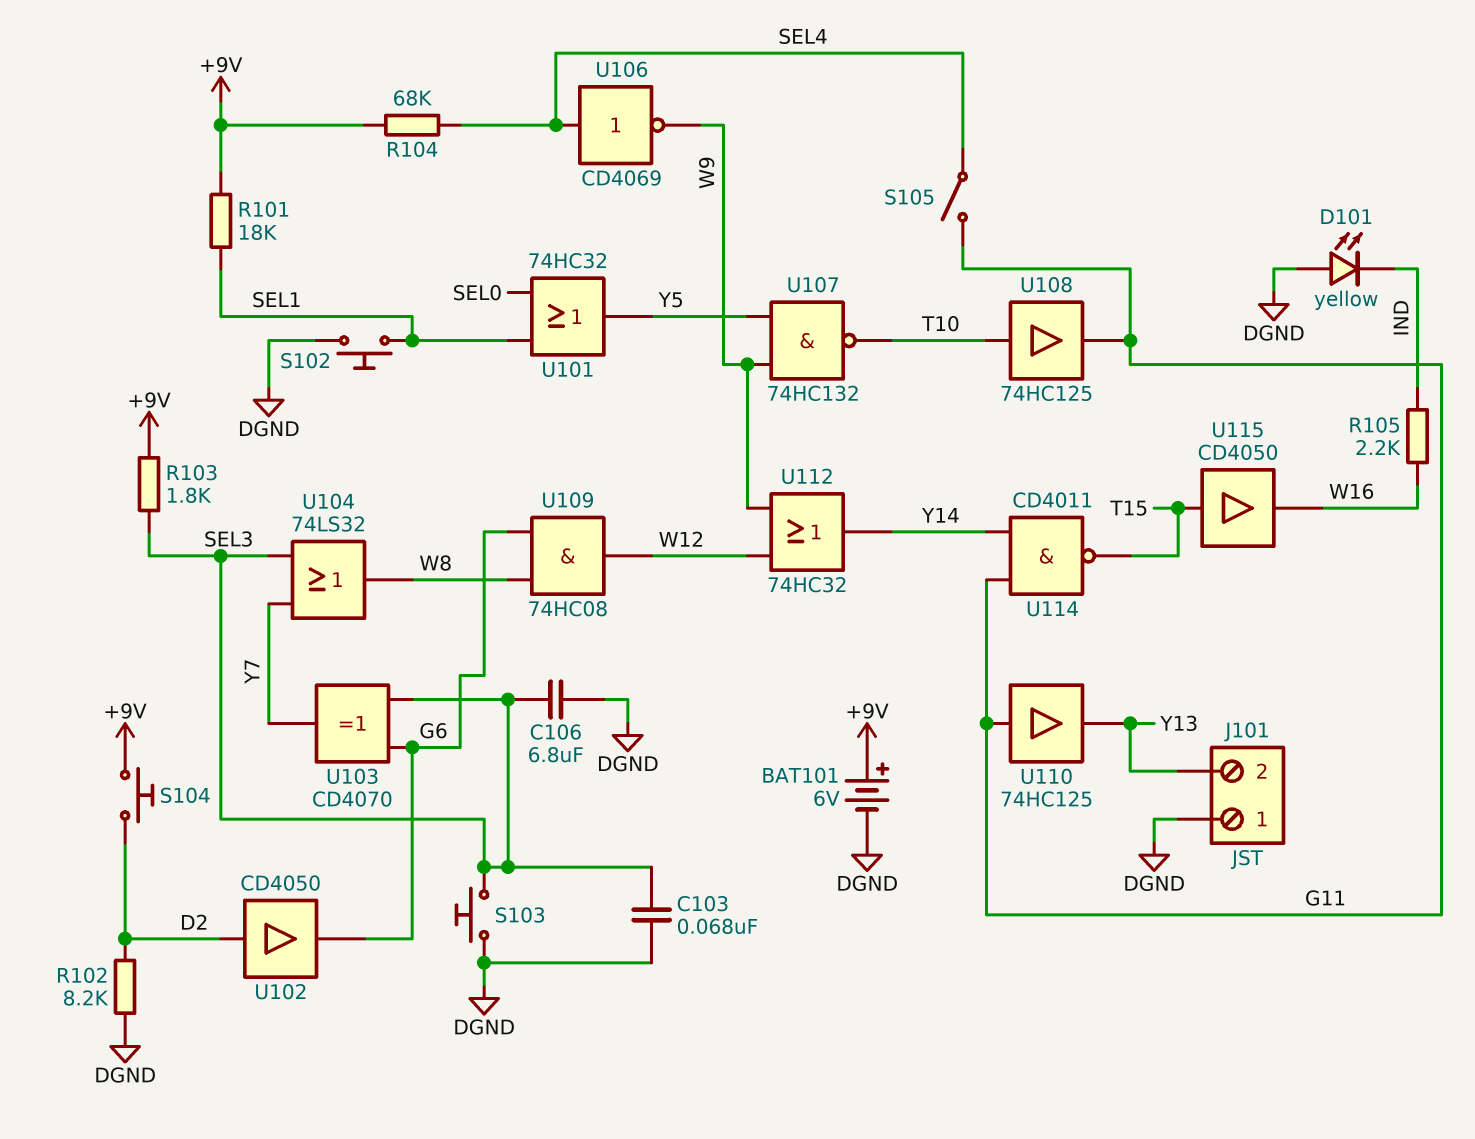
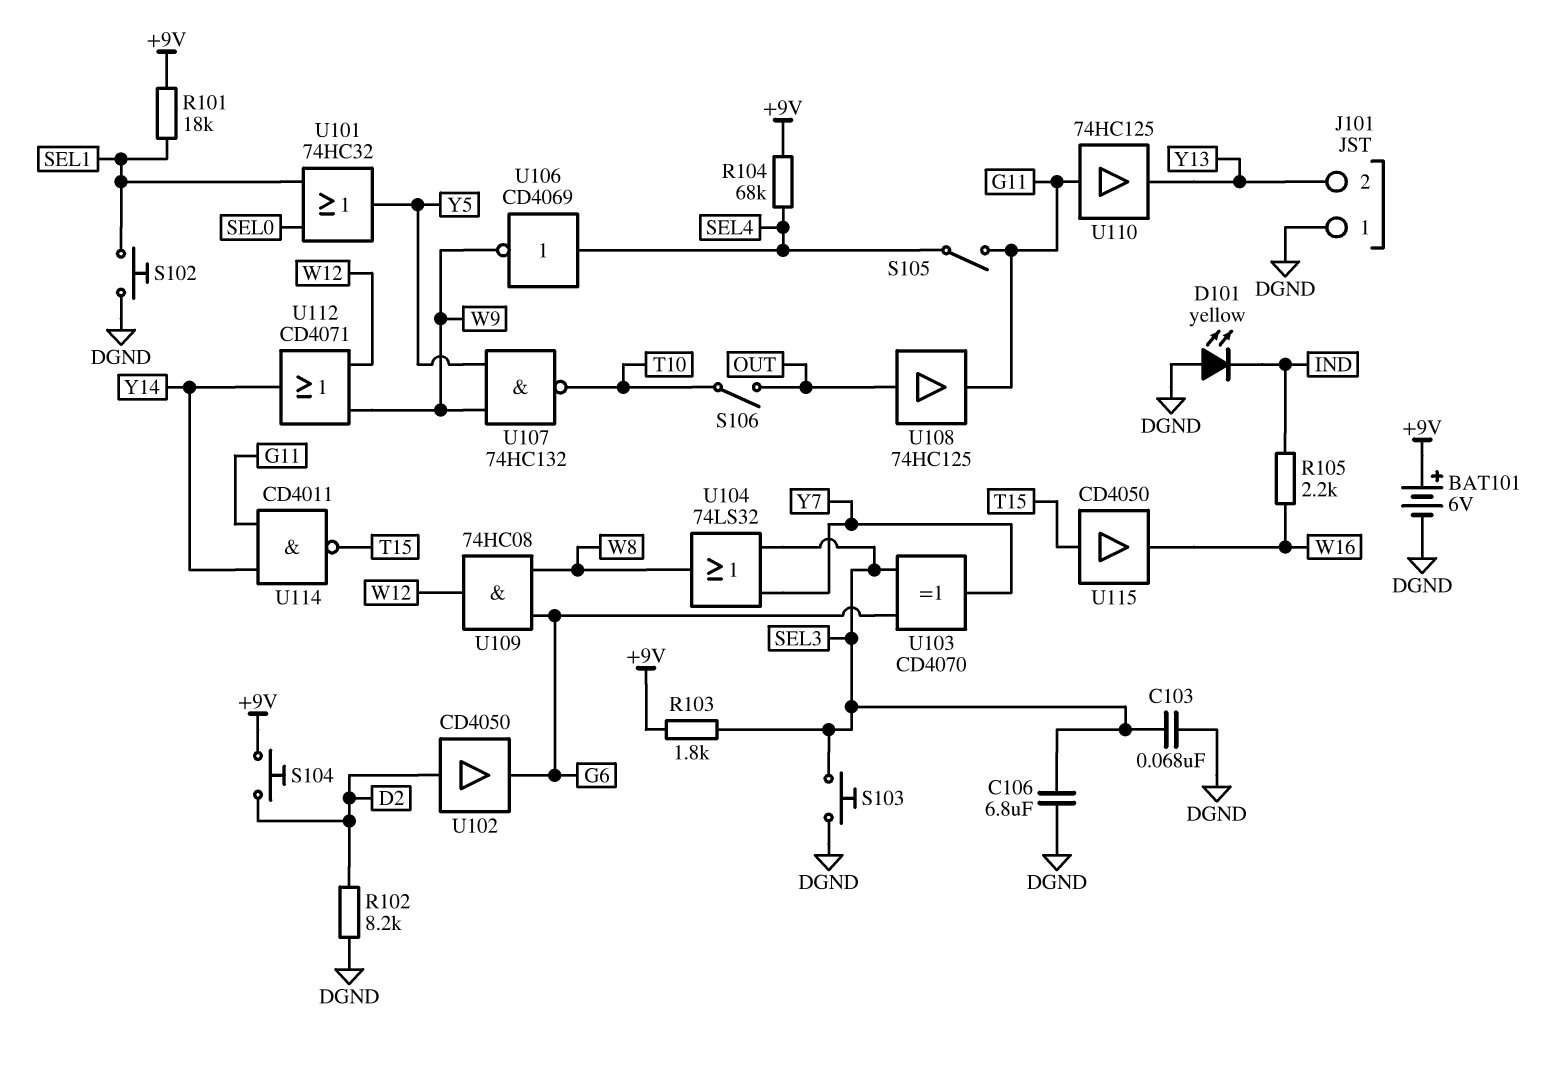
S106: none -> switch (OUT, T10)
U108: buffer 74HC125 (in T10, out G11) -> buffer 74HC125 (in OUT, out G11)
U112: OR 74HC32 (in W9, in W12, out Y14) -> OR CD4071 (in W9, in W12, out Y14)

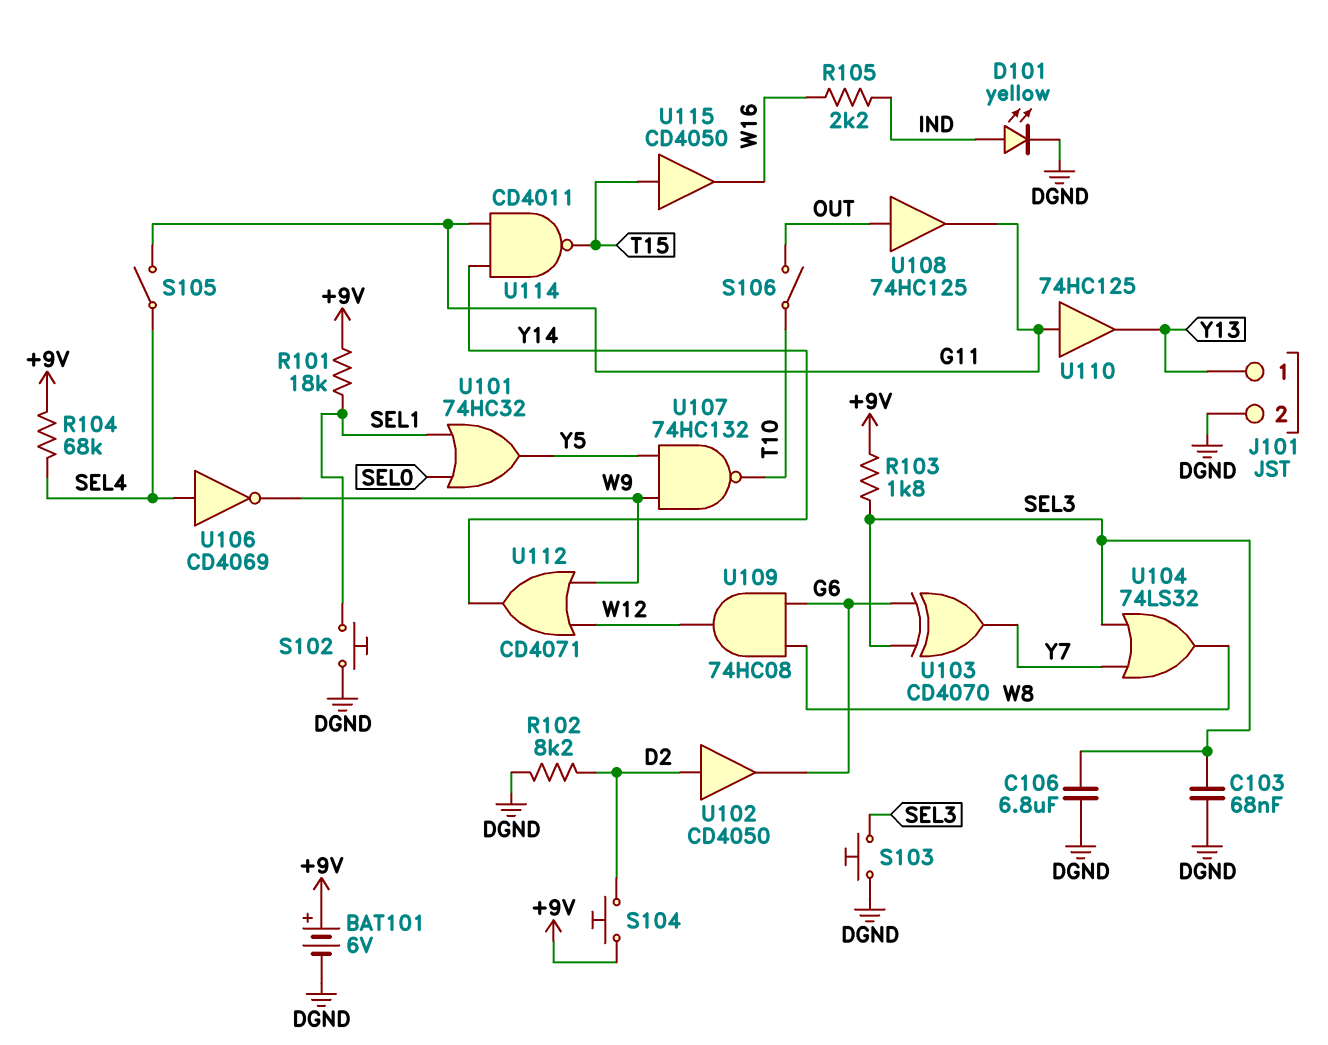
D101: LED yellow (A DGND, K IND) -> LED yellow (A IND, K DGND)
J101 pin 1: DGND -> Y13
J101 pin 2: Y13 -> DGND

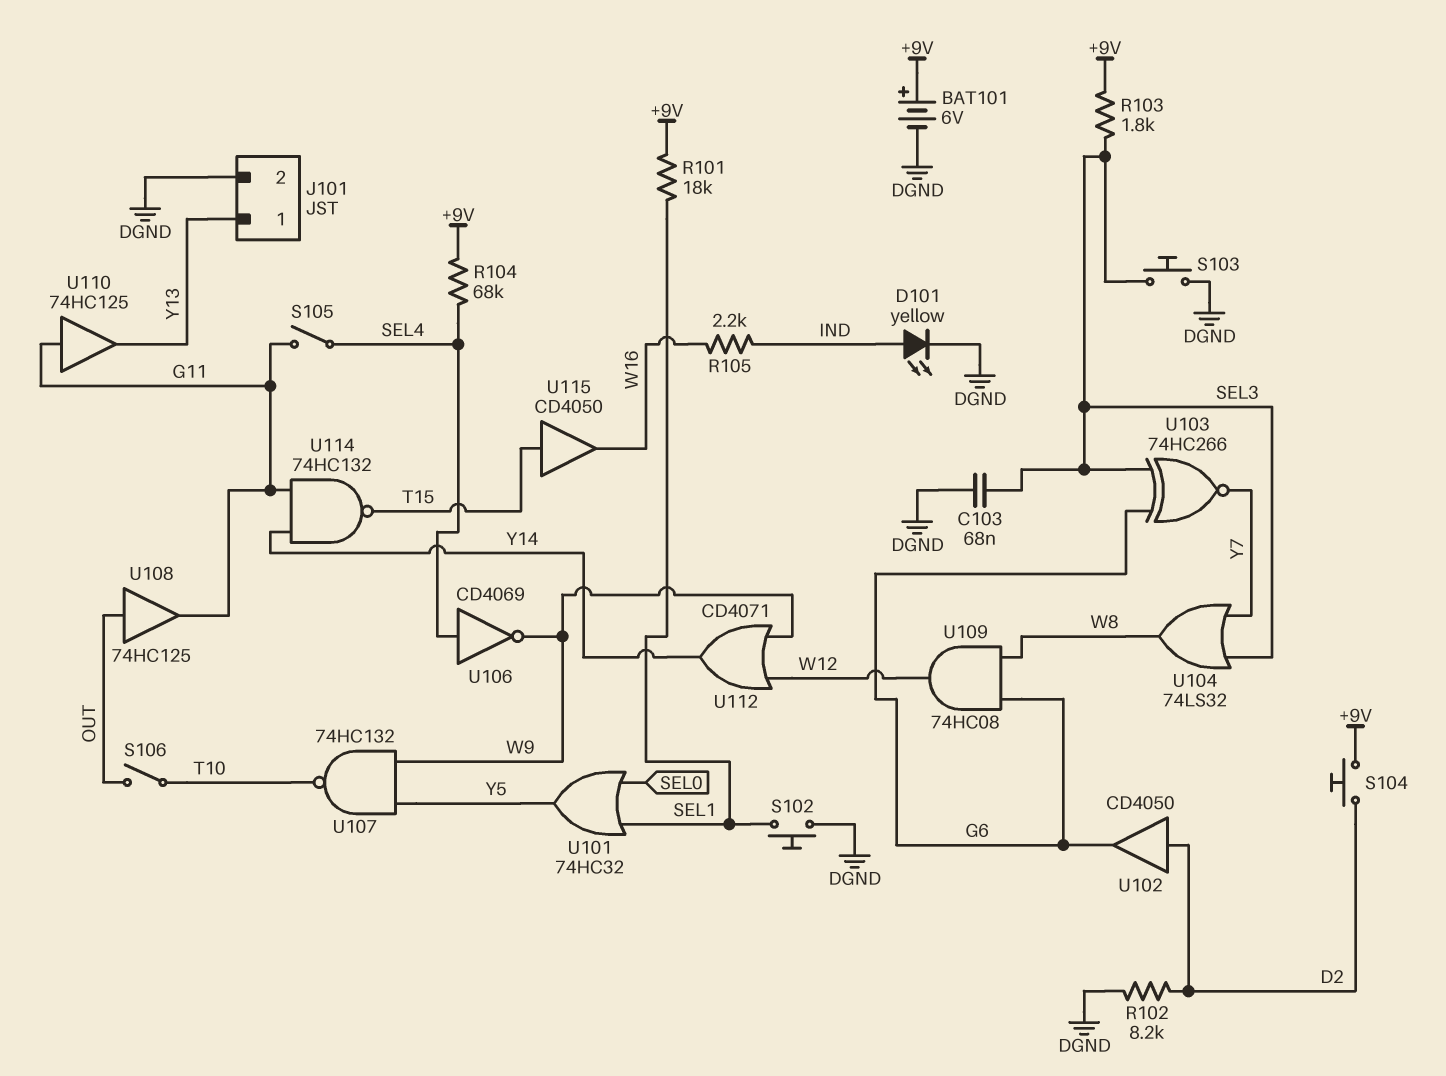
C106: 6.8uF (DGND, SEL3) -> none
U103: XOR CD4070 (in G6, in SEL3, out Y7) -> XNOR 74HC266 (in G6, in SEL3, out Y7)
U114: NAND CD4011 (in G11, in Y14, out T15) -> NAND 74HC132 (in G11, in Y14, out T15)

